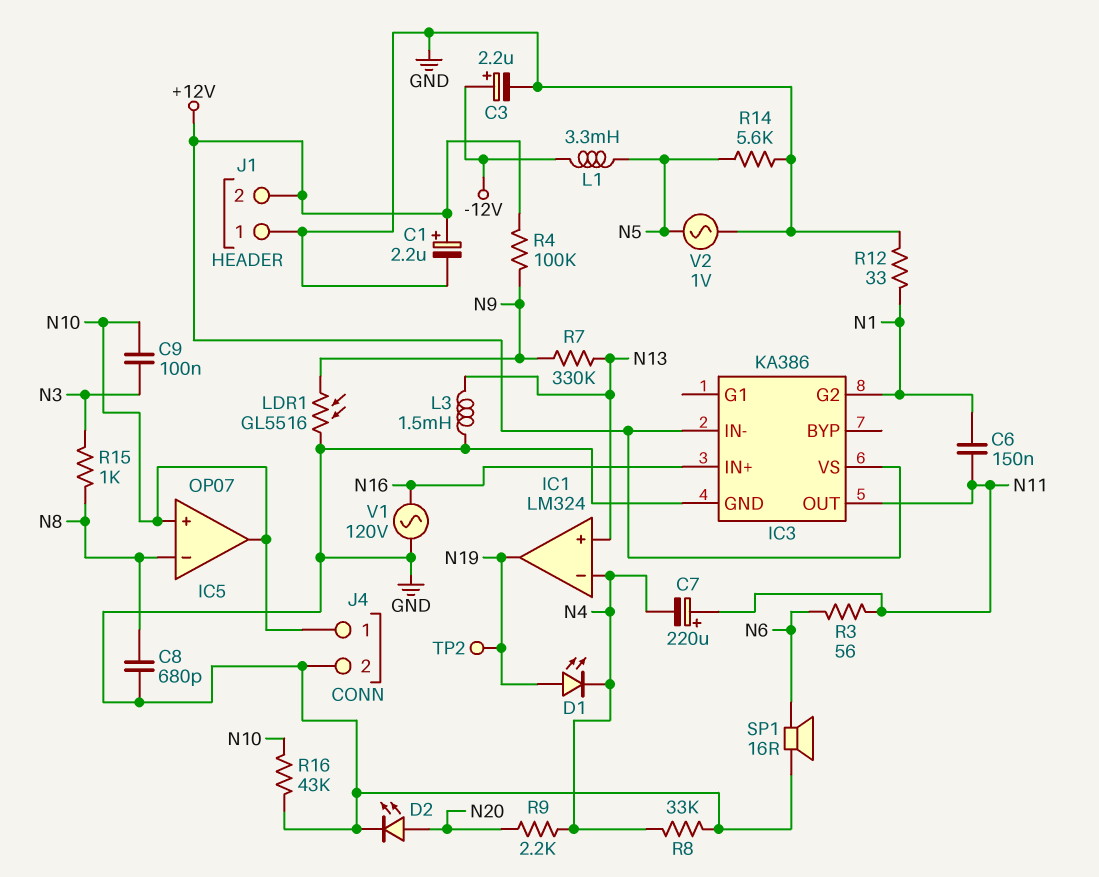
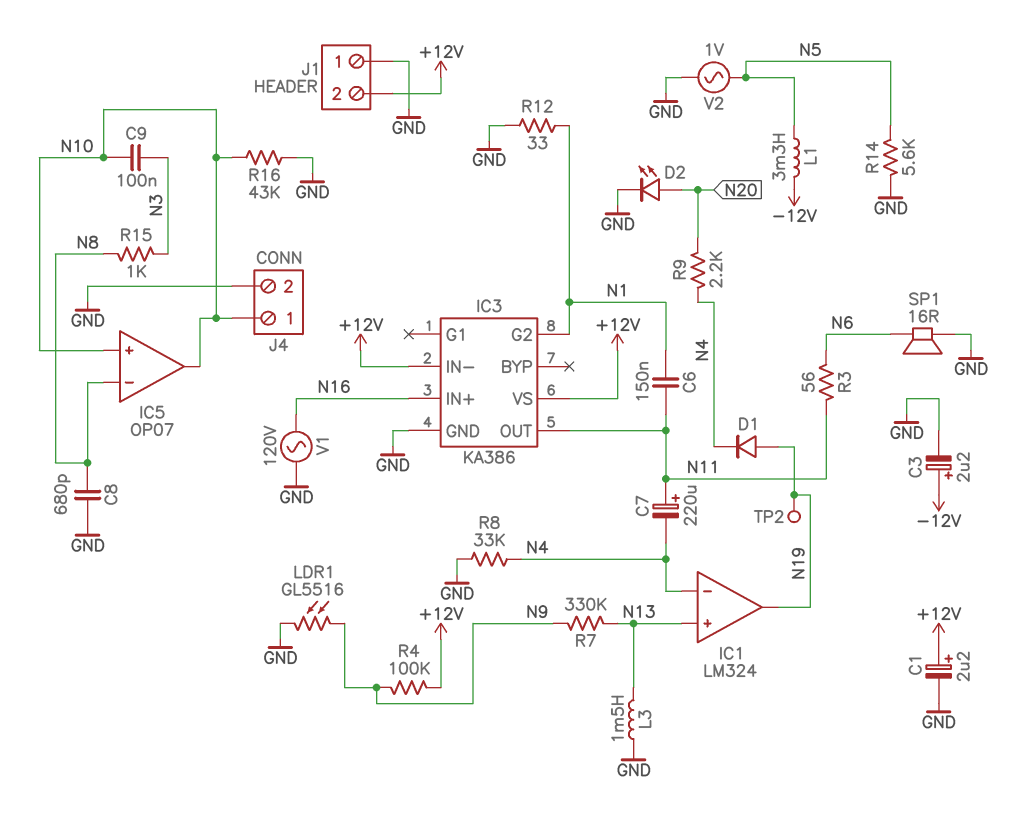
D1: LED (A N19, K N4) -> diode (A N19, K N4)

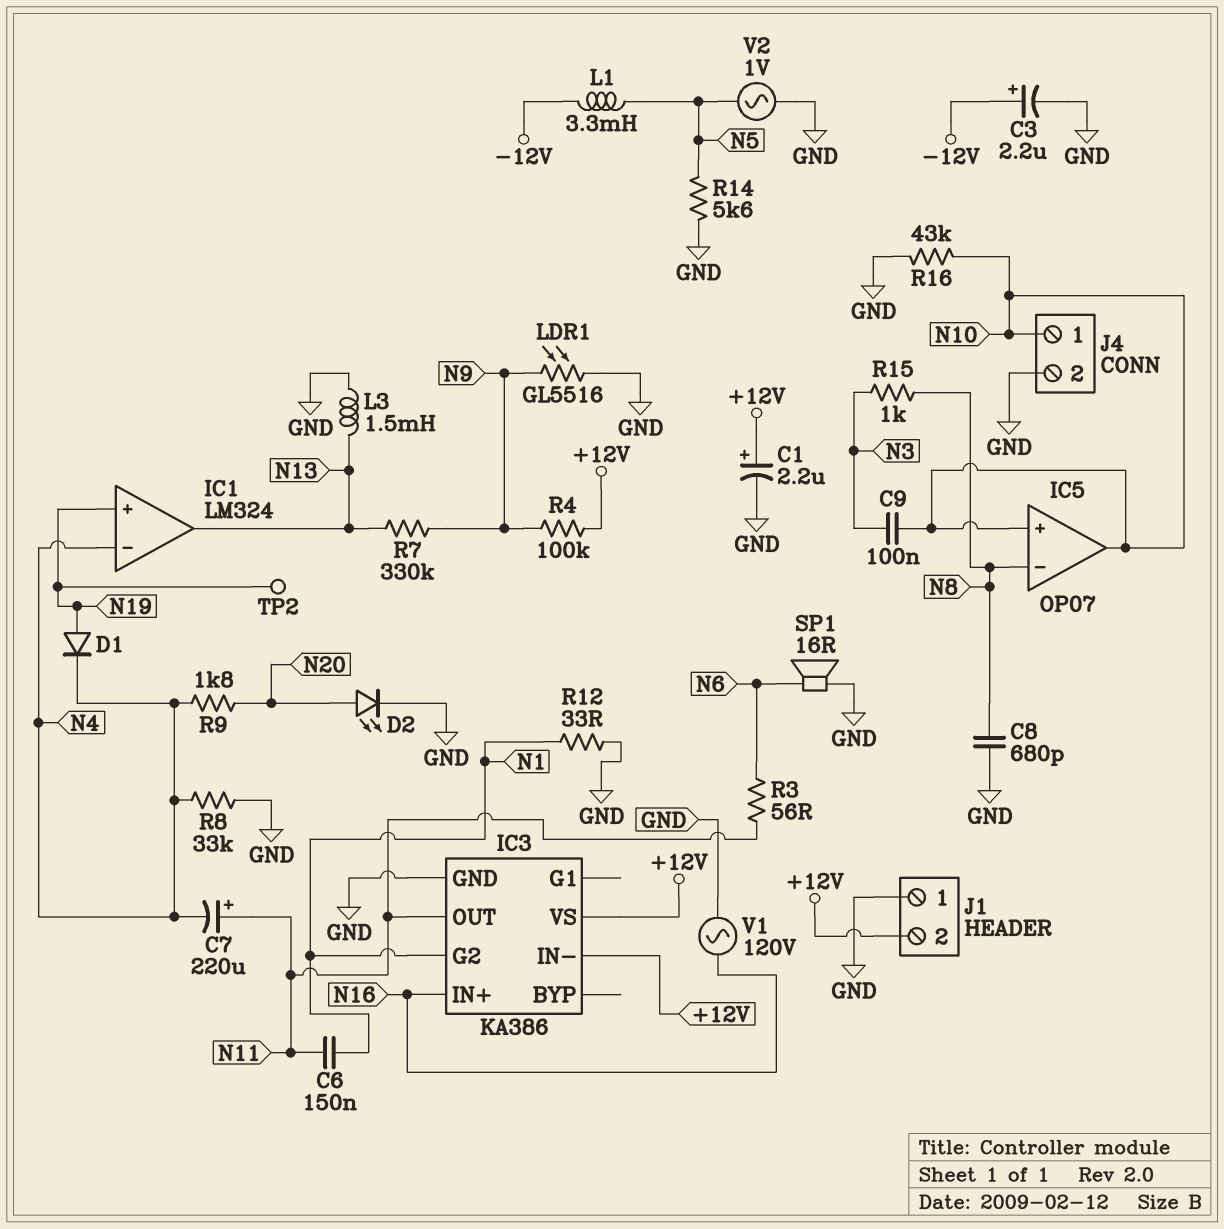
IC1 pin in+: N13 -> N19
IC1 pin out: N19 -> N13
R9: 2.2k (N4, N20) -> 1.8k (N4, N20)

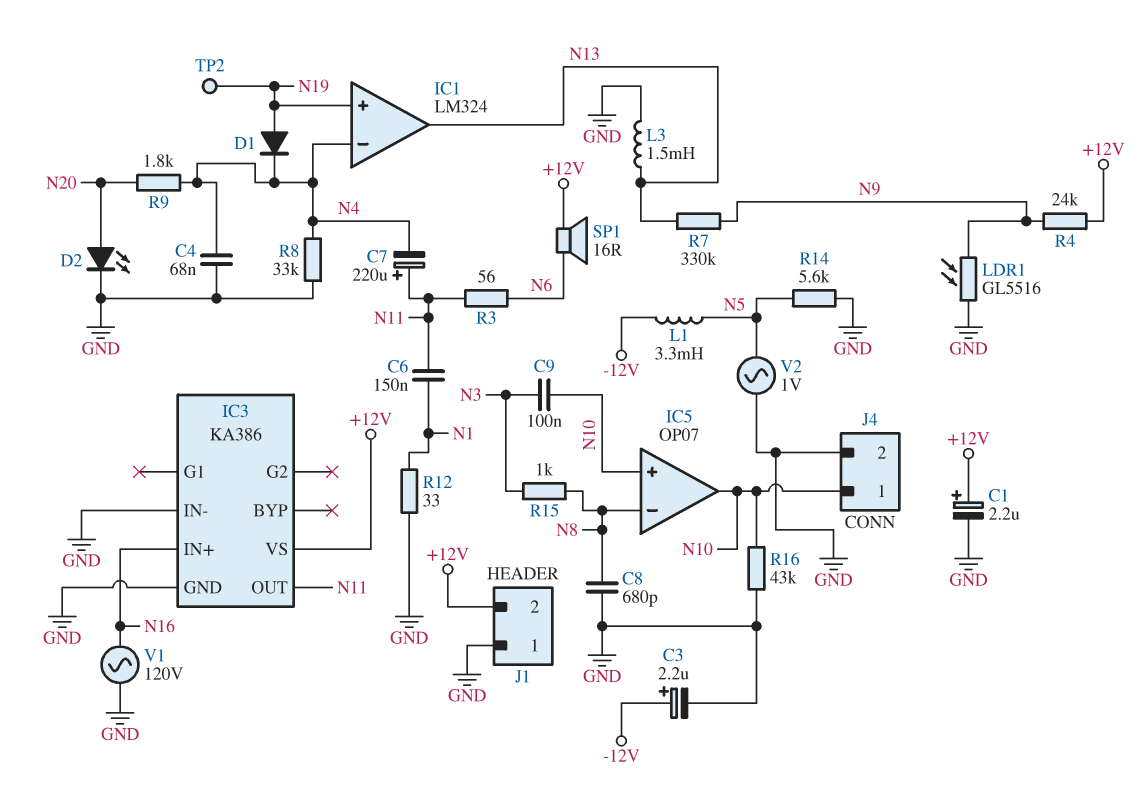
C4: none -> 68nF (GND, N4)
IC3 pin G2: N1 -> none
IC3 pin IN-: +12V -> GND
R4: 100k (+12V, N9) -> 24k (+12V, N9)
SP1: speaker 16R (GND, N6) -> speaker 16R (+12V, N6)

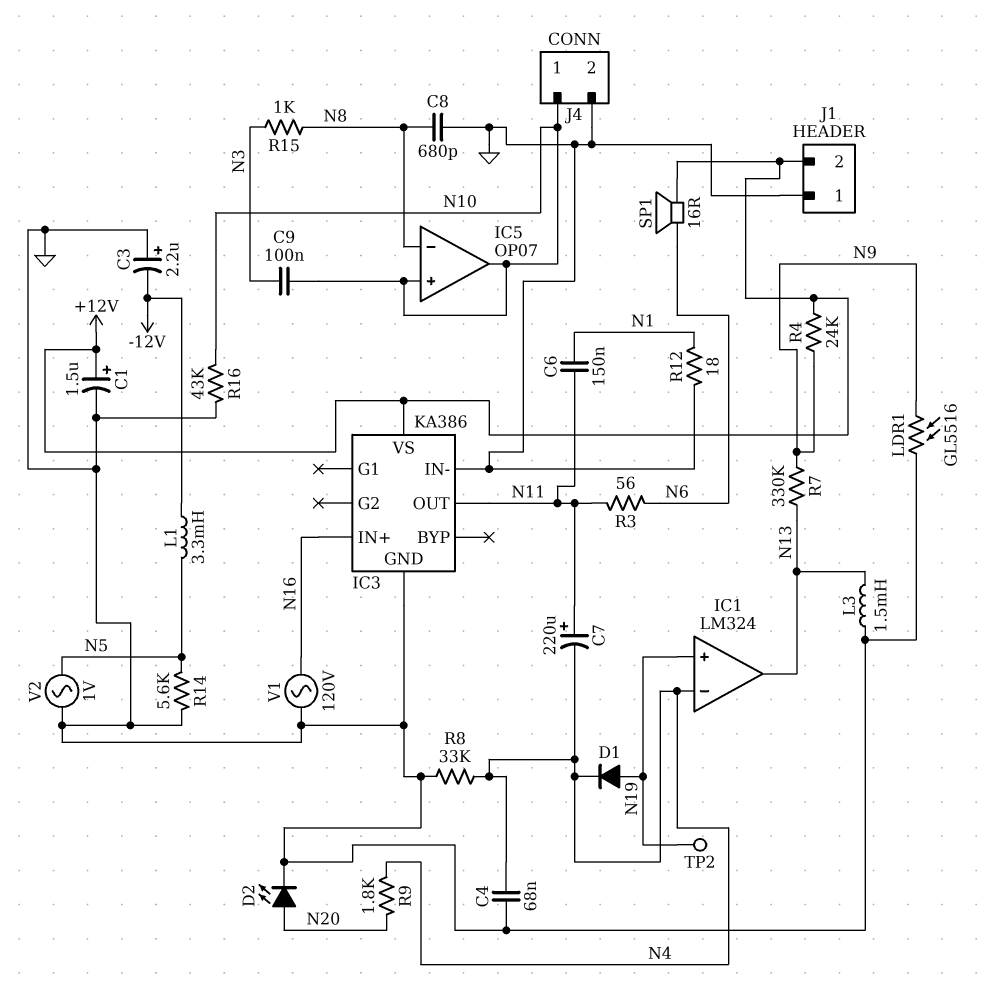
C1: 2.2uF (plus +12V, minus GND) -> 1.5uF (plus +12V, minus GND)
C3: 2.2uF (plus -12V, minus GND) -> 2.2uF (plus GND, minus -12V)
R12: 33 (GND, N1) -> 18 (GND, N1)

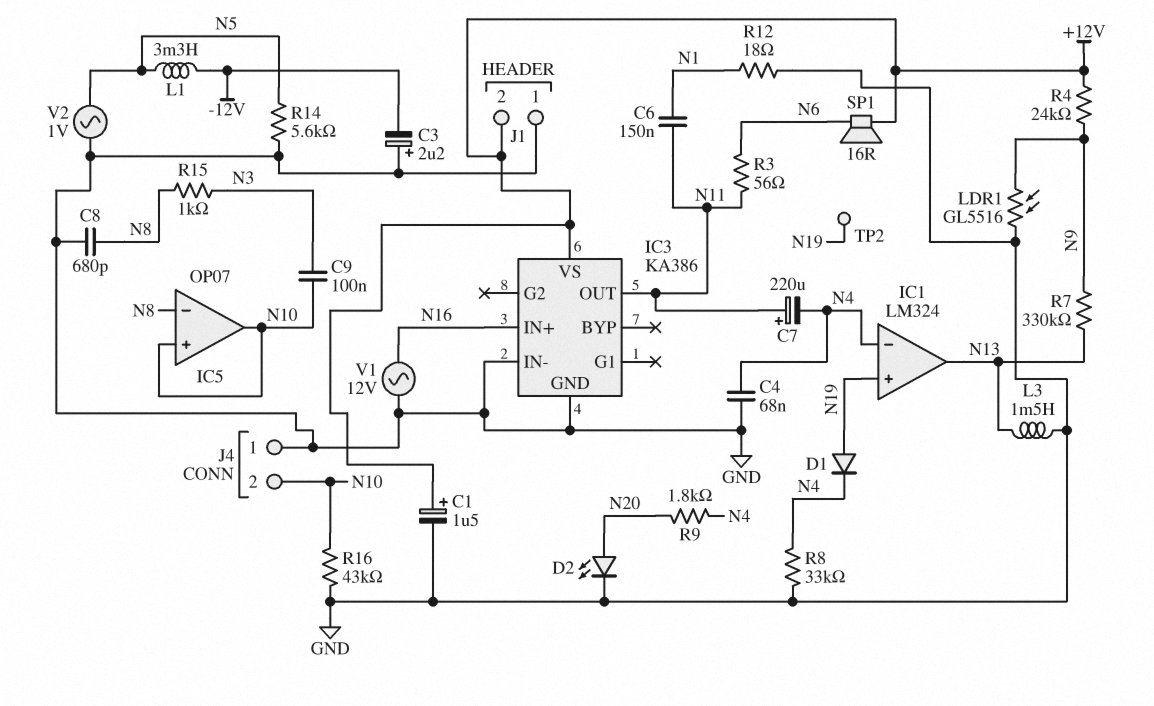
J4 pin 1: N10 -> GND
J4 pin 2: GND -> N10
V1: AC 120V (GND, N16) -> AC 12V (GND, N16)

